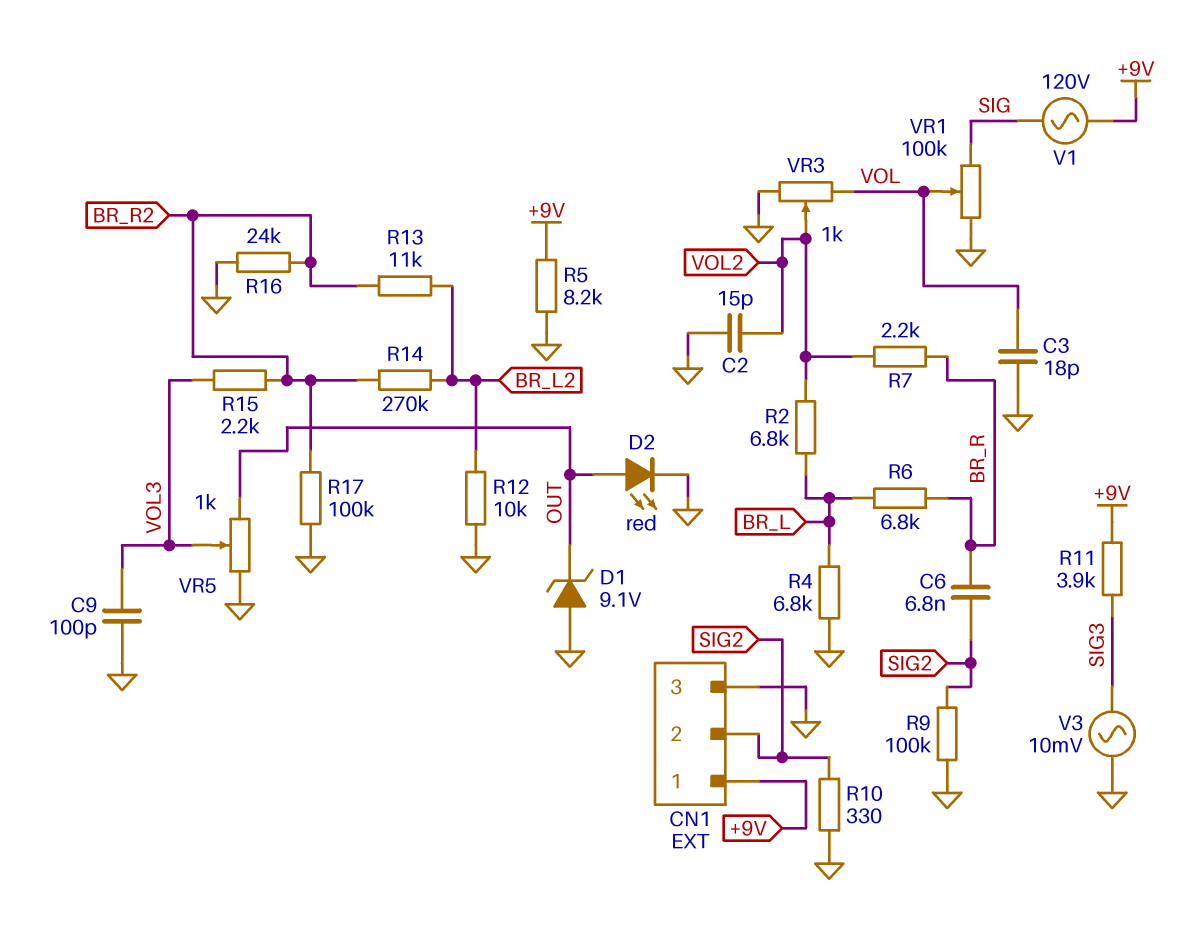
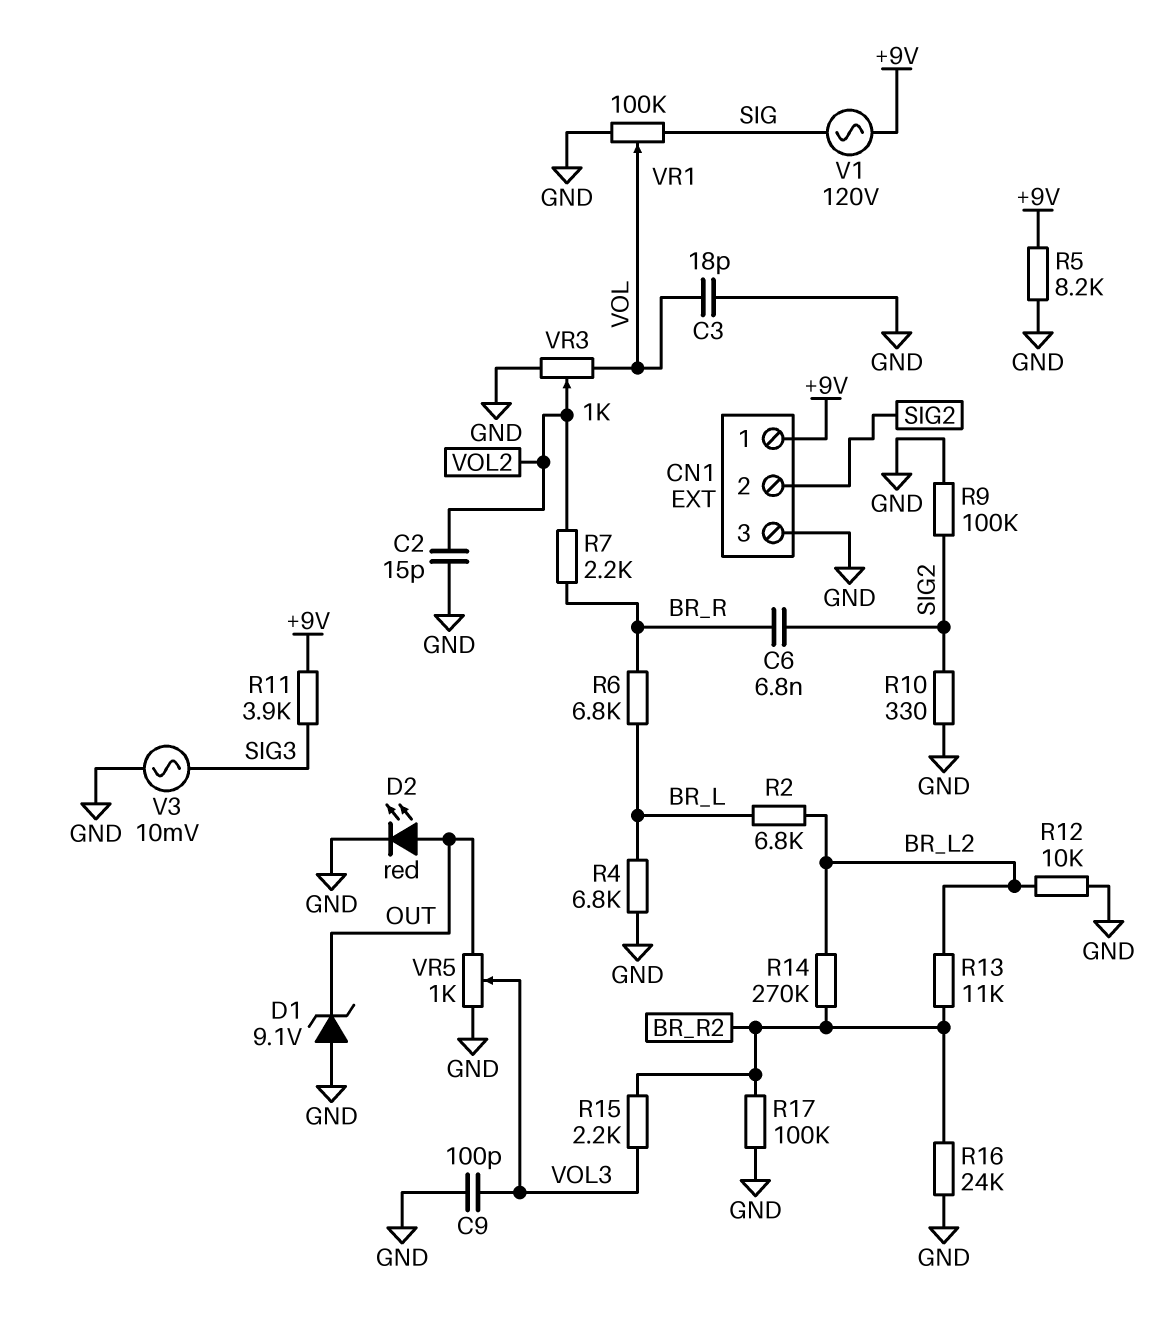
R2: 6.8k (BR_L, VOL2) -> 6.8k (BR_L, BR_L2)

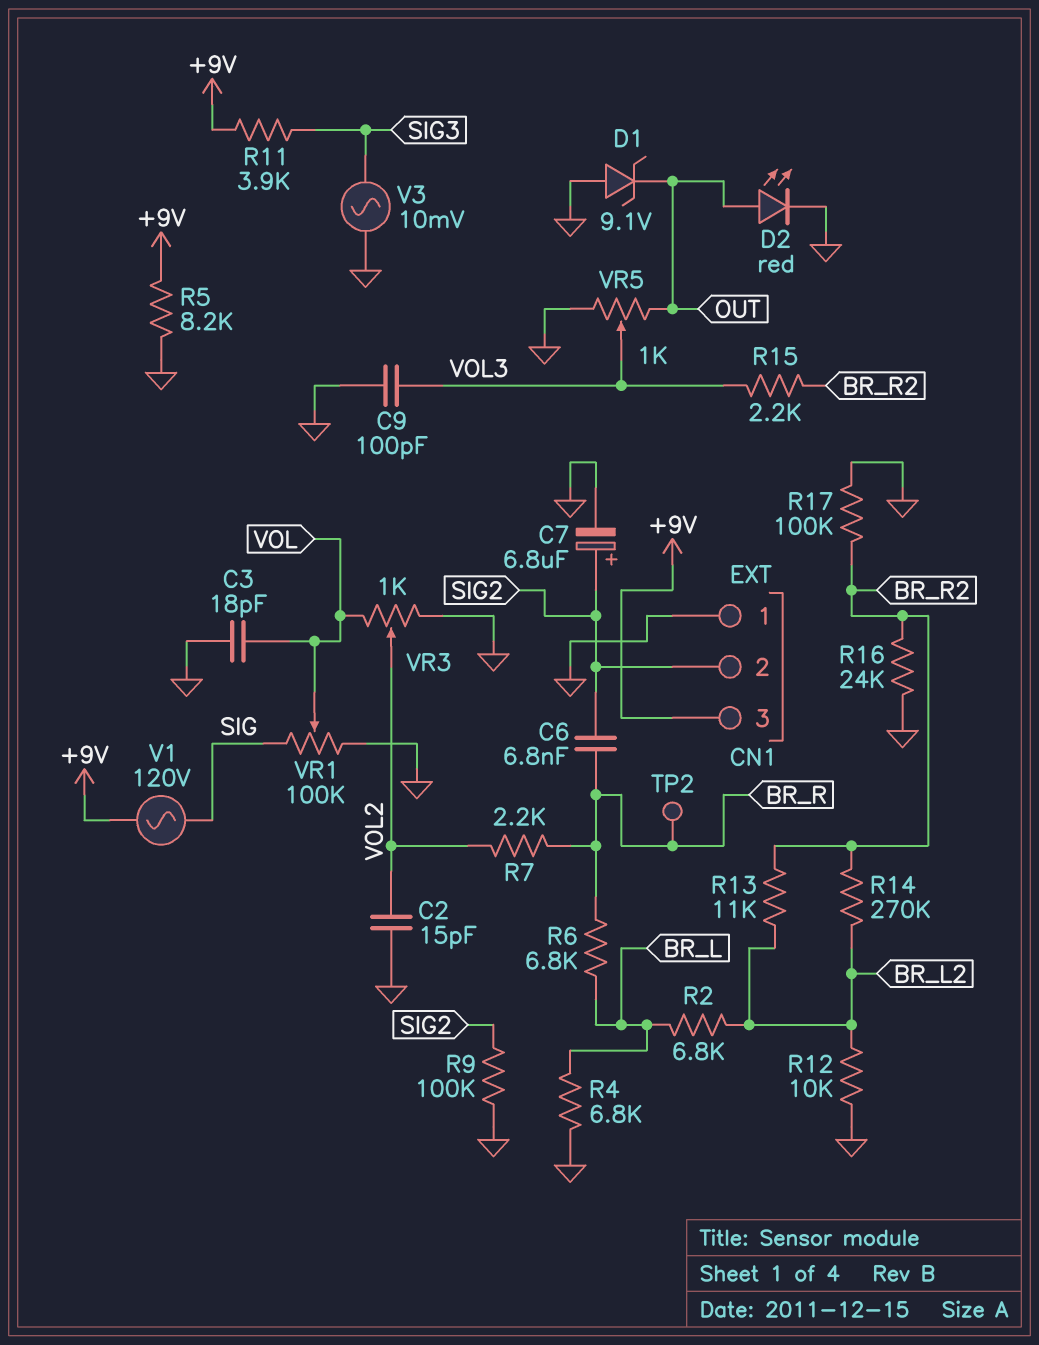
C7: none -> 6.8uF (plus SIG2, minus GND)
CN1 pin 1: +9V -> GND
CN1 pin 3: GND -> +9V
R10: 330 (GND, SIG2) -> none
TP2: none -> test point (BR_R)

